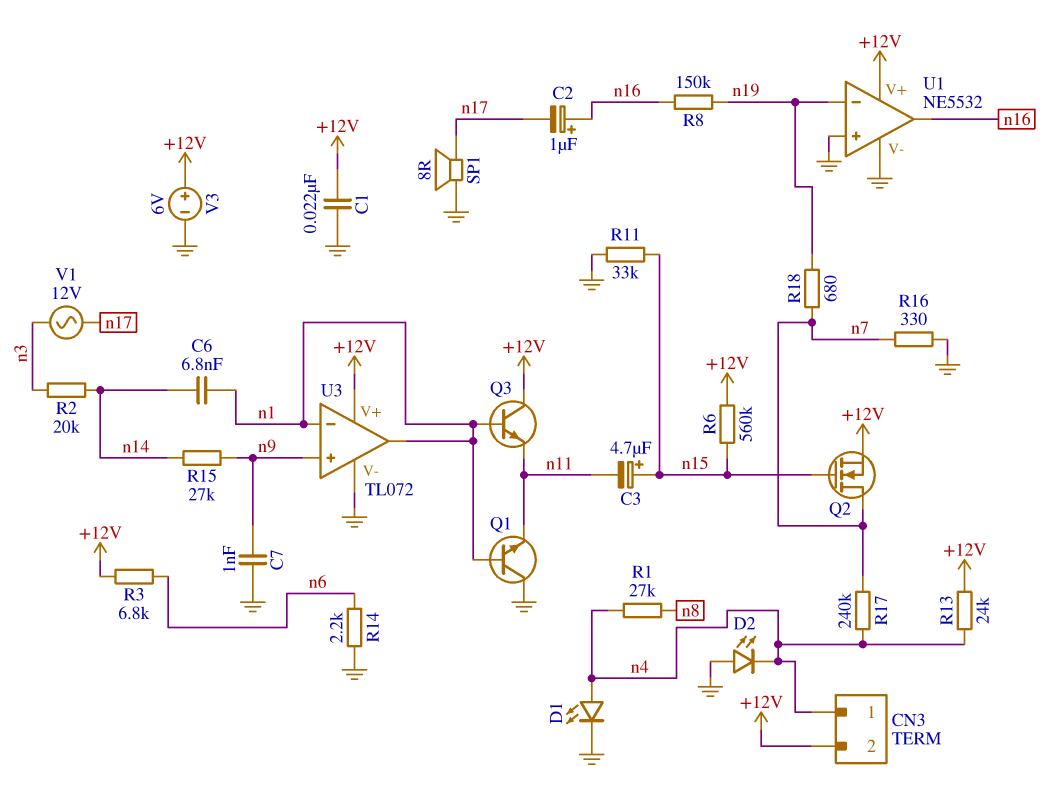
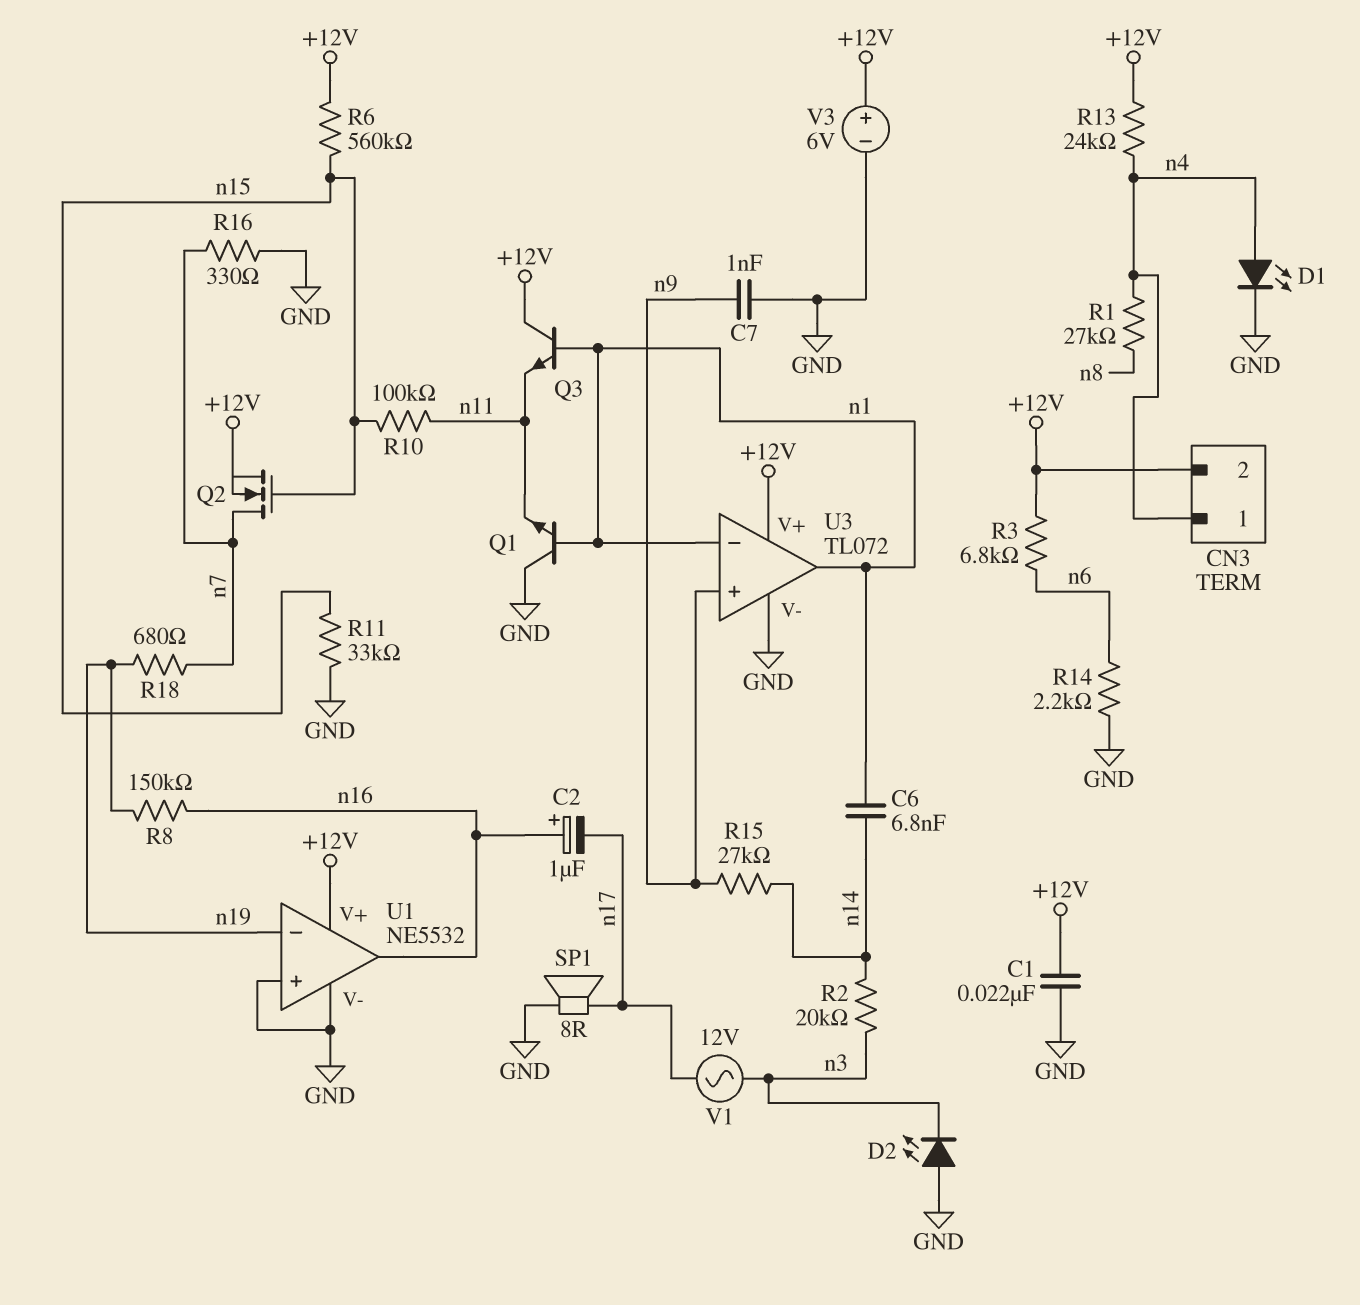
C3: 4.7uF (plus n15, minus n11) -> none
D2: LED (A GND, K n4) -> LED (A GND, K n3)
R10: none -> 100k (n11, n15)
R17: 240k (n4, n7) -> none

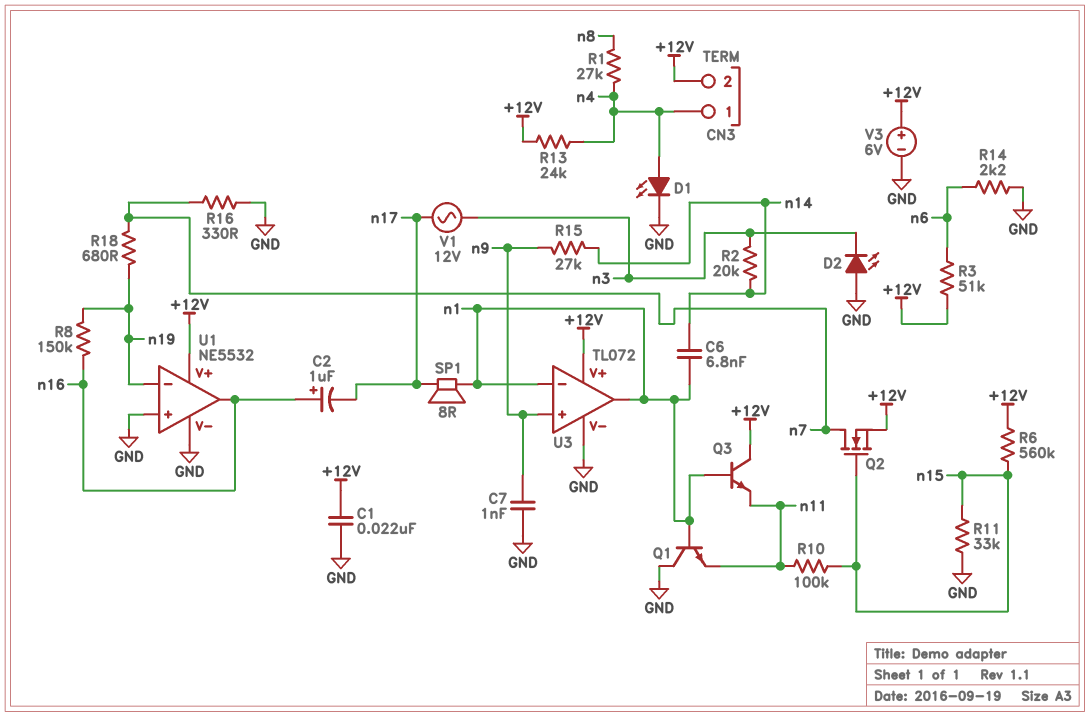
R3: 6.8k (+12V, n6) -> 51k (+12V, n6)
SP1: speaker 8R (GND, n17) -> speaker 8R (n1, n17)

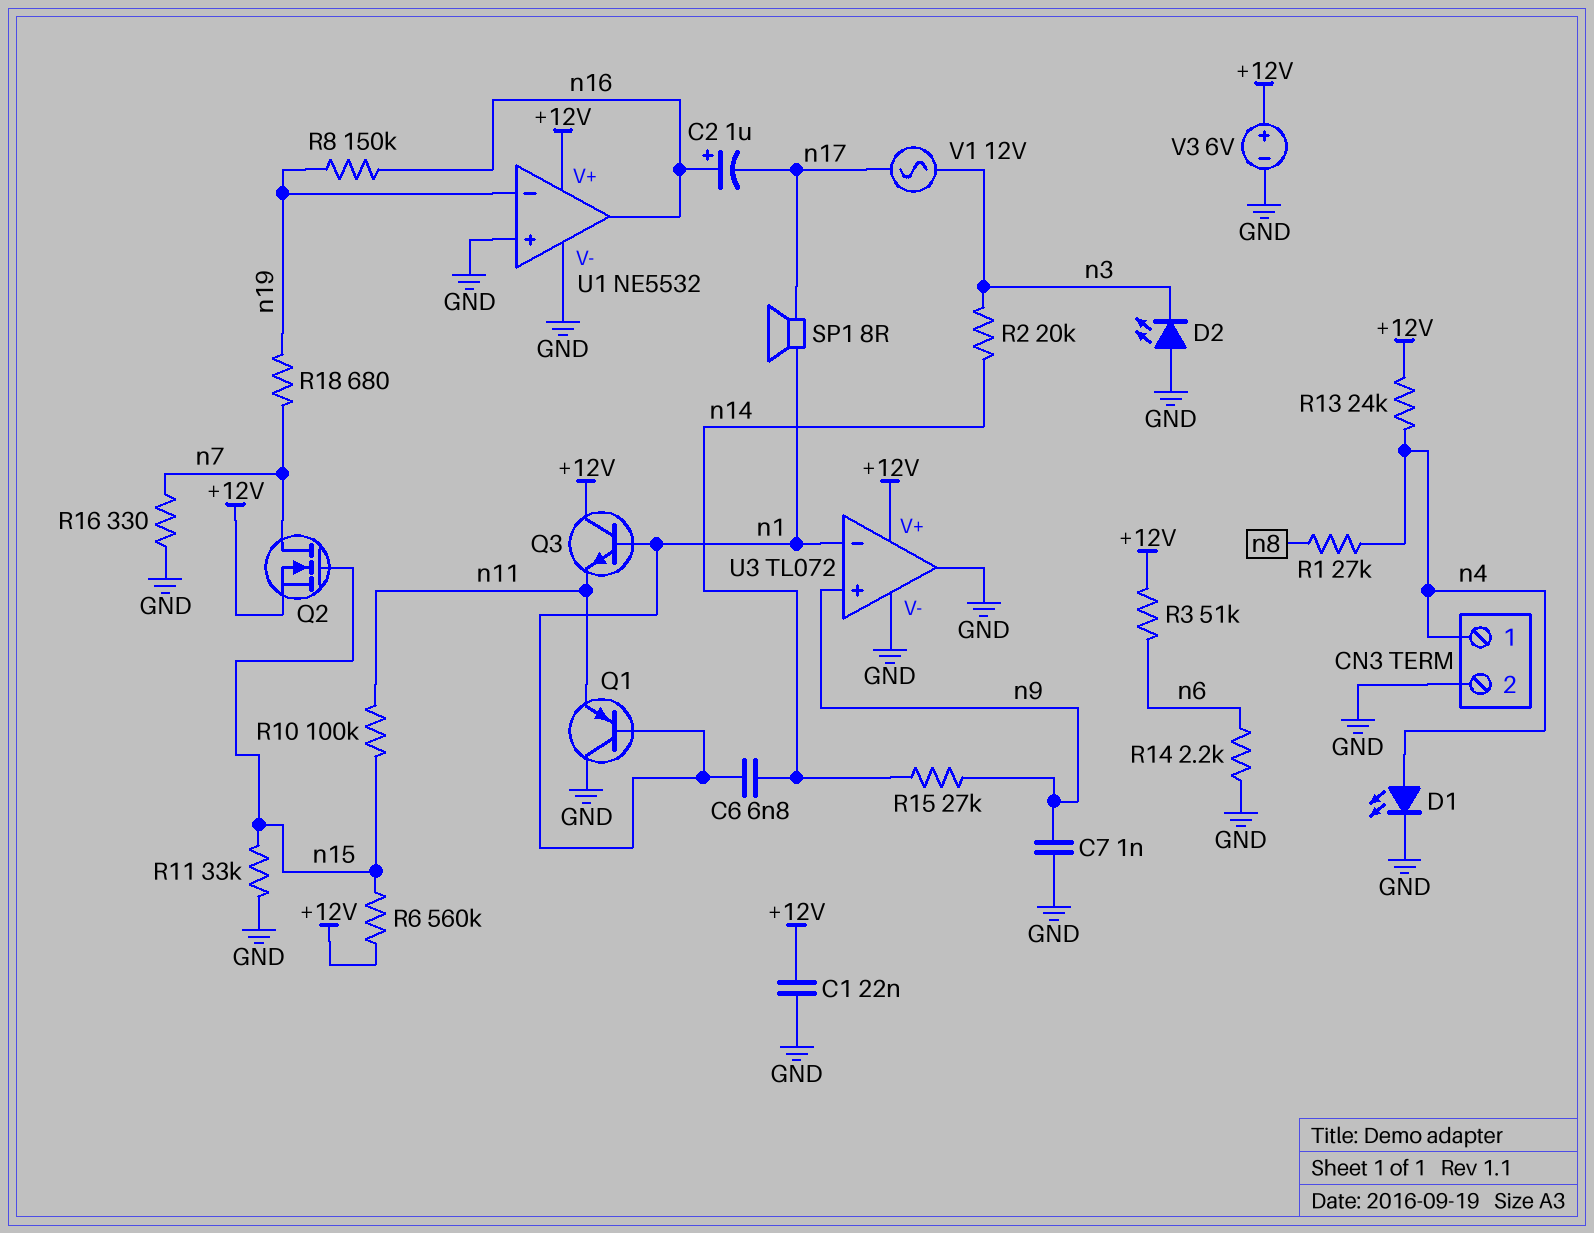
CN3 pin 2: +12V -> GND
Q1: NPN (B n1, C GND, E n11) -> PNP (B n1, C GND, E n11)
U3 pin out: n1 -> GND

